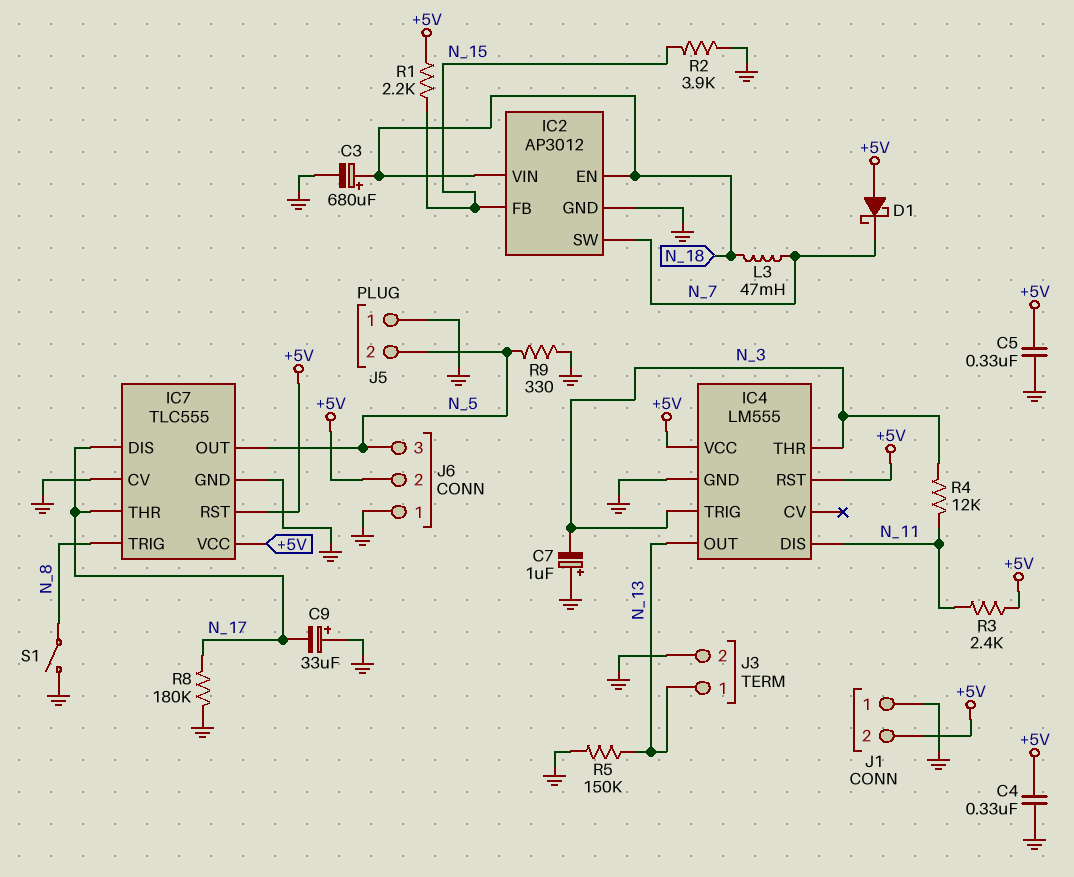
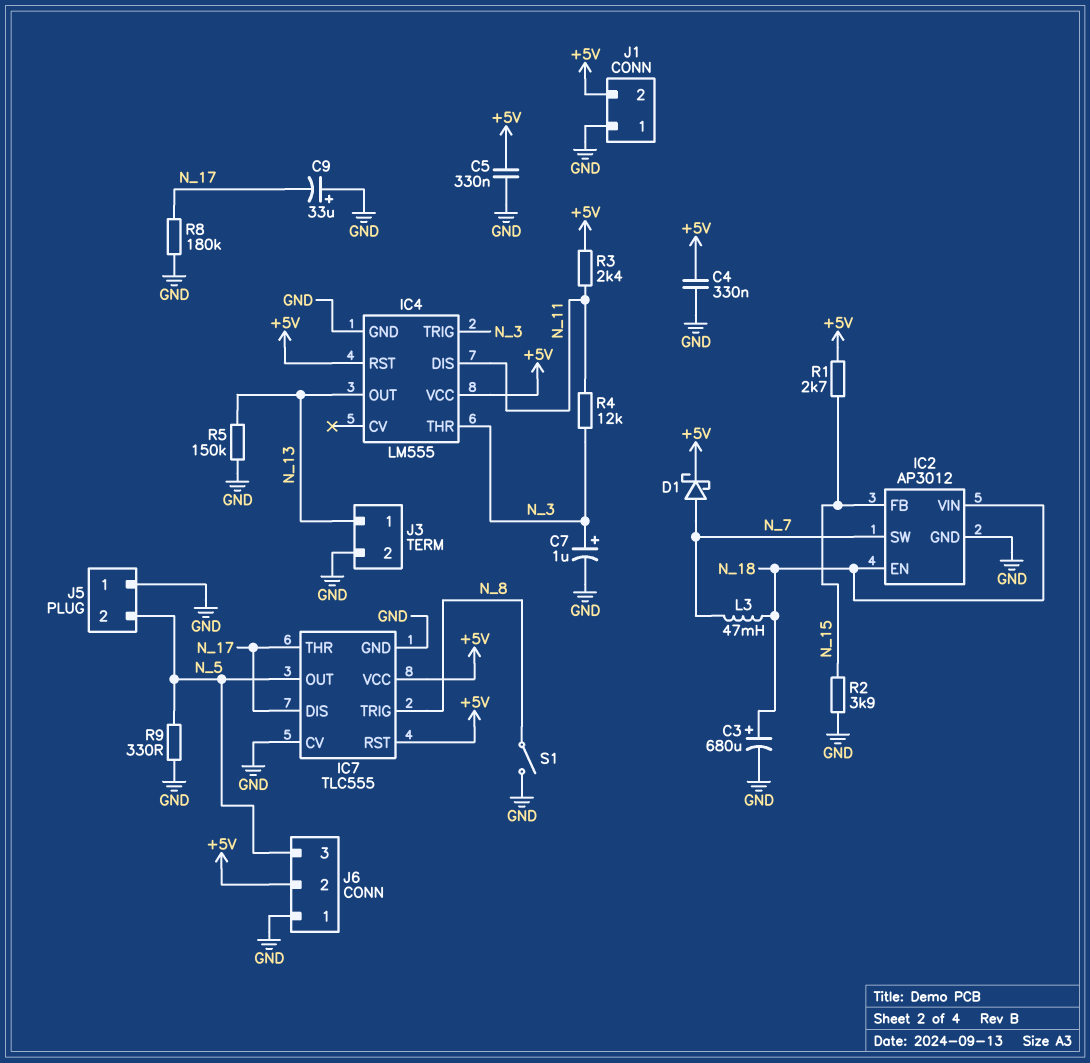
C7: 1uF (plus GND, minus N_3) -> 1uF (plus N_3, minus GND)
D1: schottky (A +5V, K N_7) -> schottky (A N_7, K +5V)
R1: 2.2k (+5V, N_15) -> 2.7k (+5V, N_15)

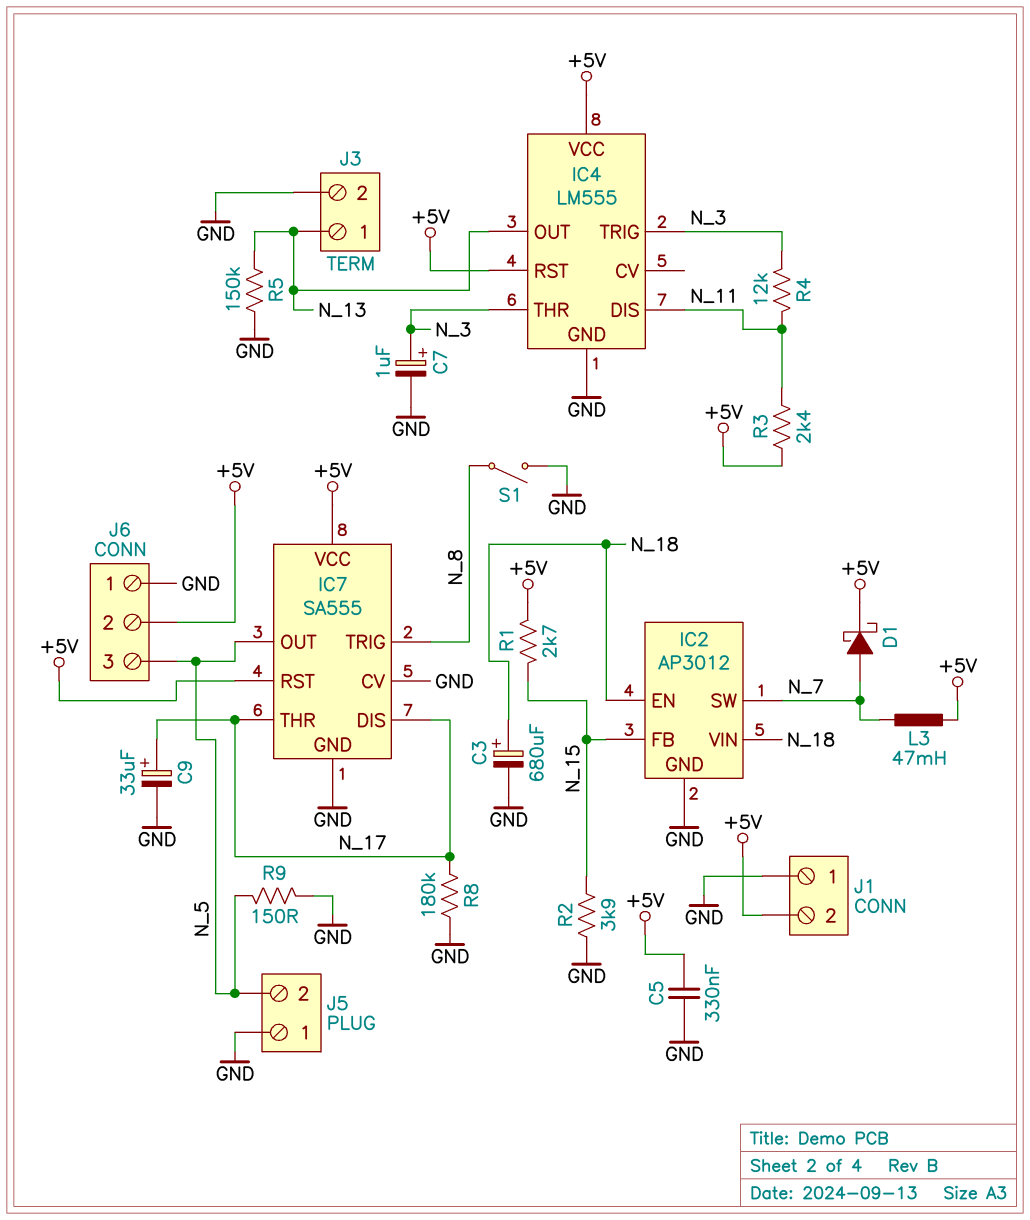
C4: 330nF (+5V, GND) -> none
C9: 33uF (plus GND, minus N_17) -> 33uF (plus N_17, minus GND)
IC7: TLC555 -> SA555
L3: 47mH (N_7, N_18) -> 47mH (+5V, N_7)
R9: 330 (GND, N_5) -> 150 (GND, N_5)

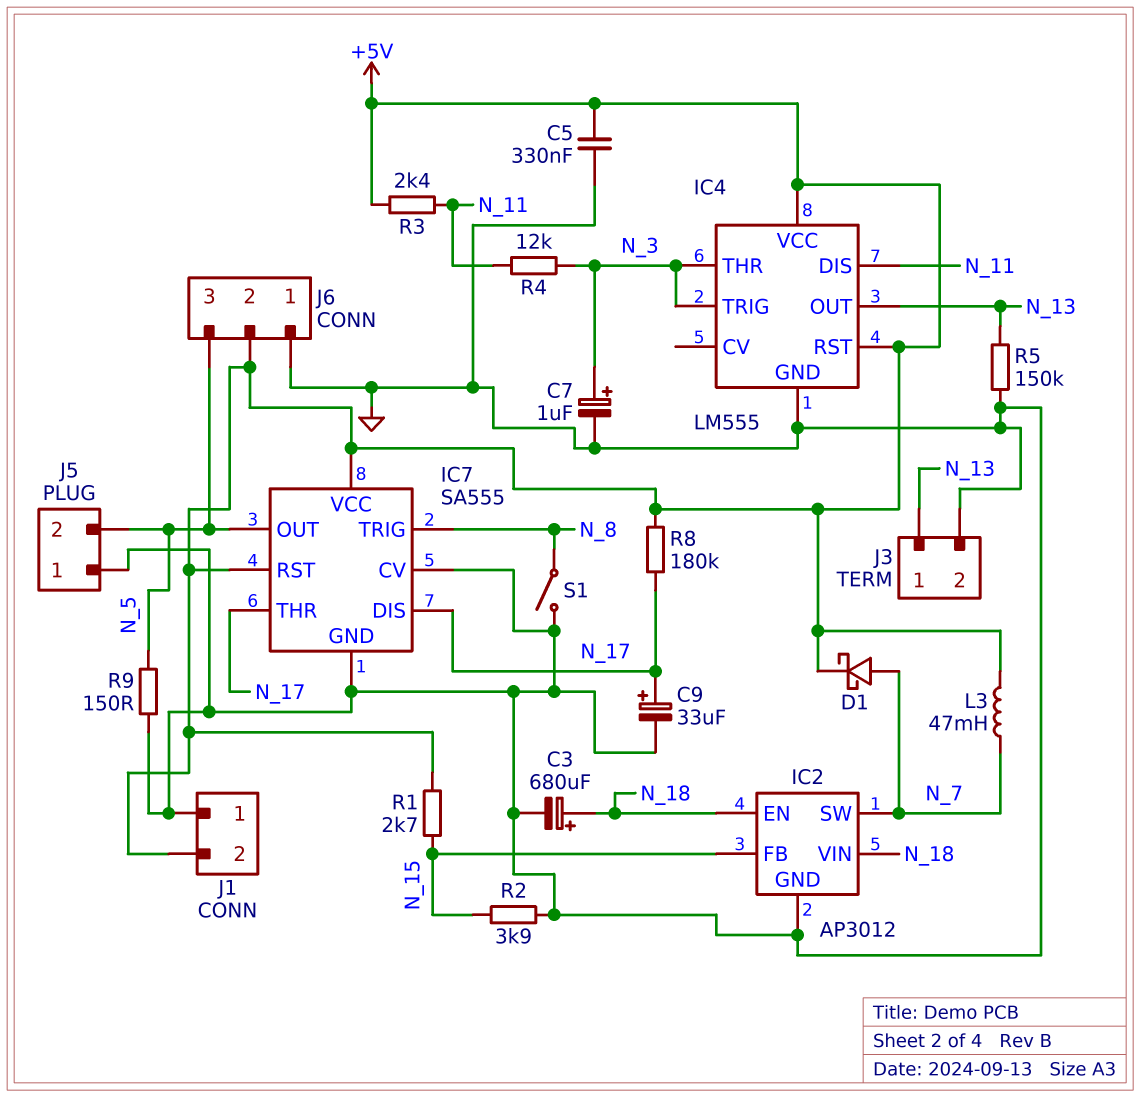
R8: 180k (GND, N_17) -> 180k (+5V, N_17)

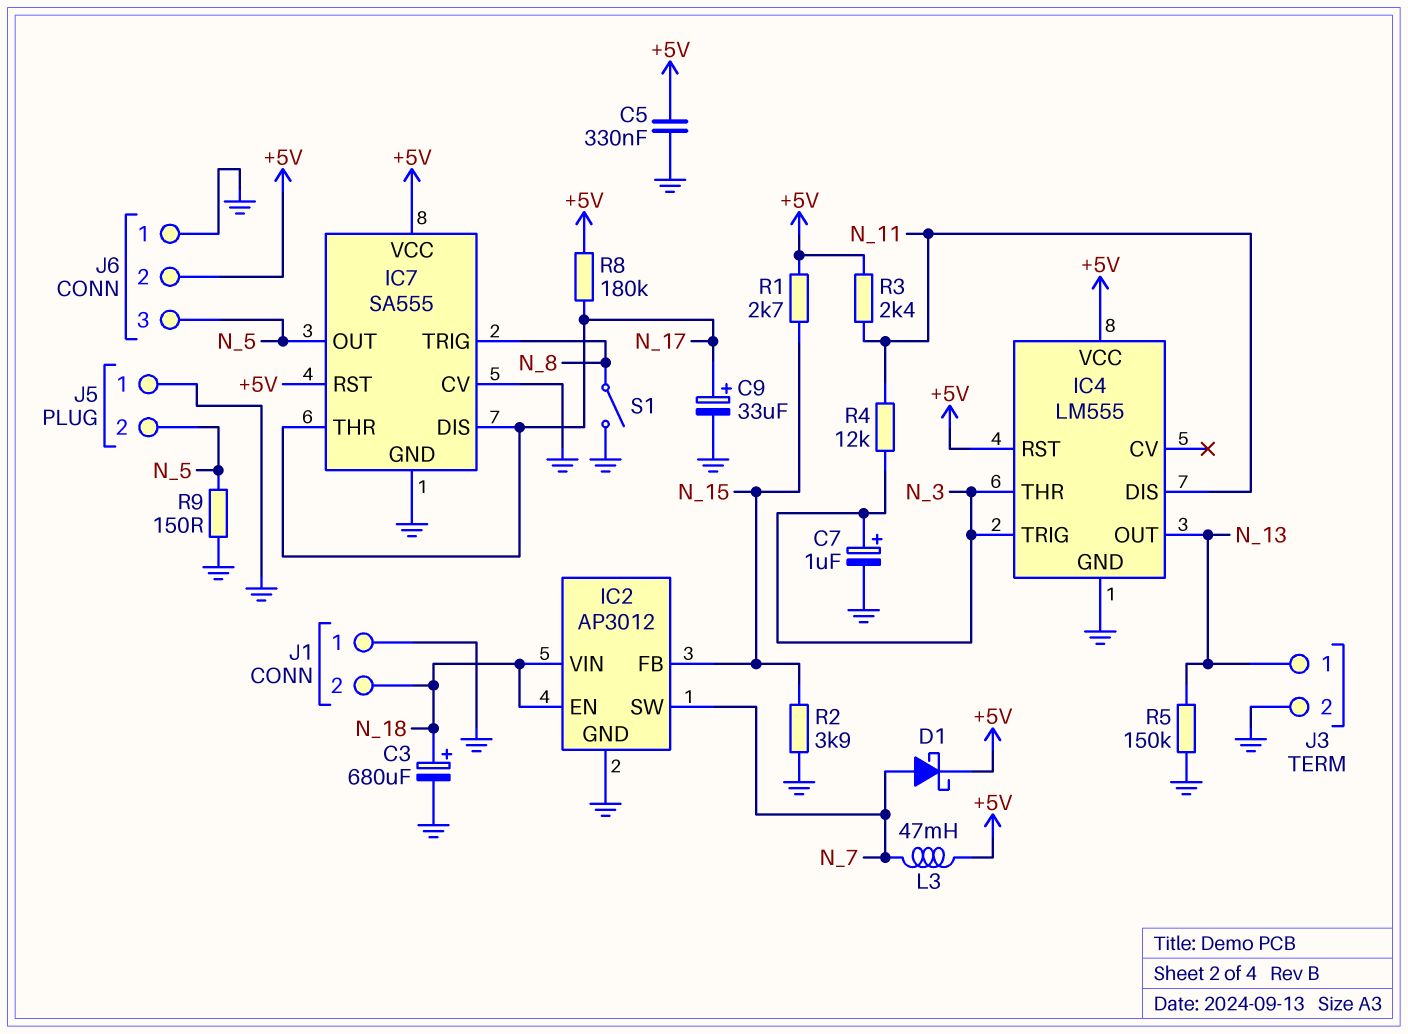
J1 pin 2: +5V -> N_18

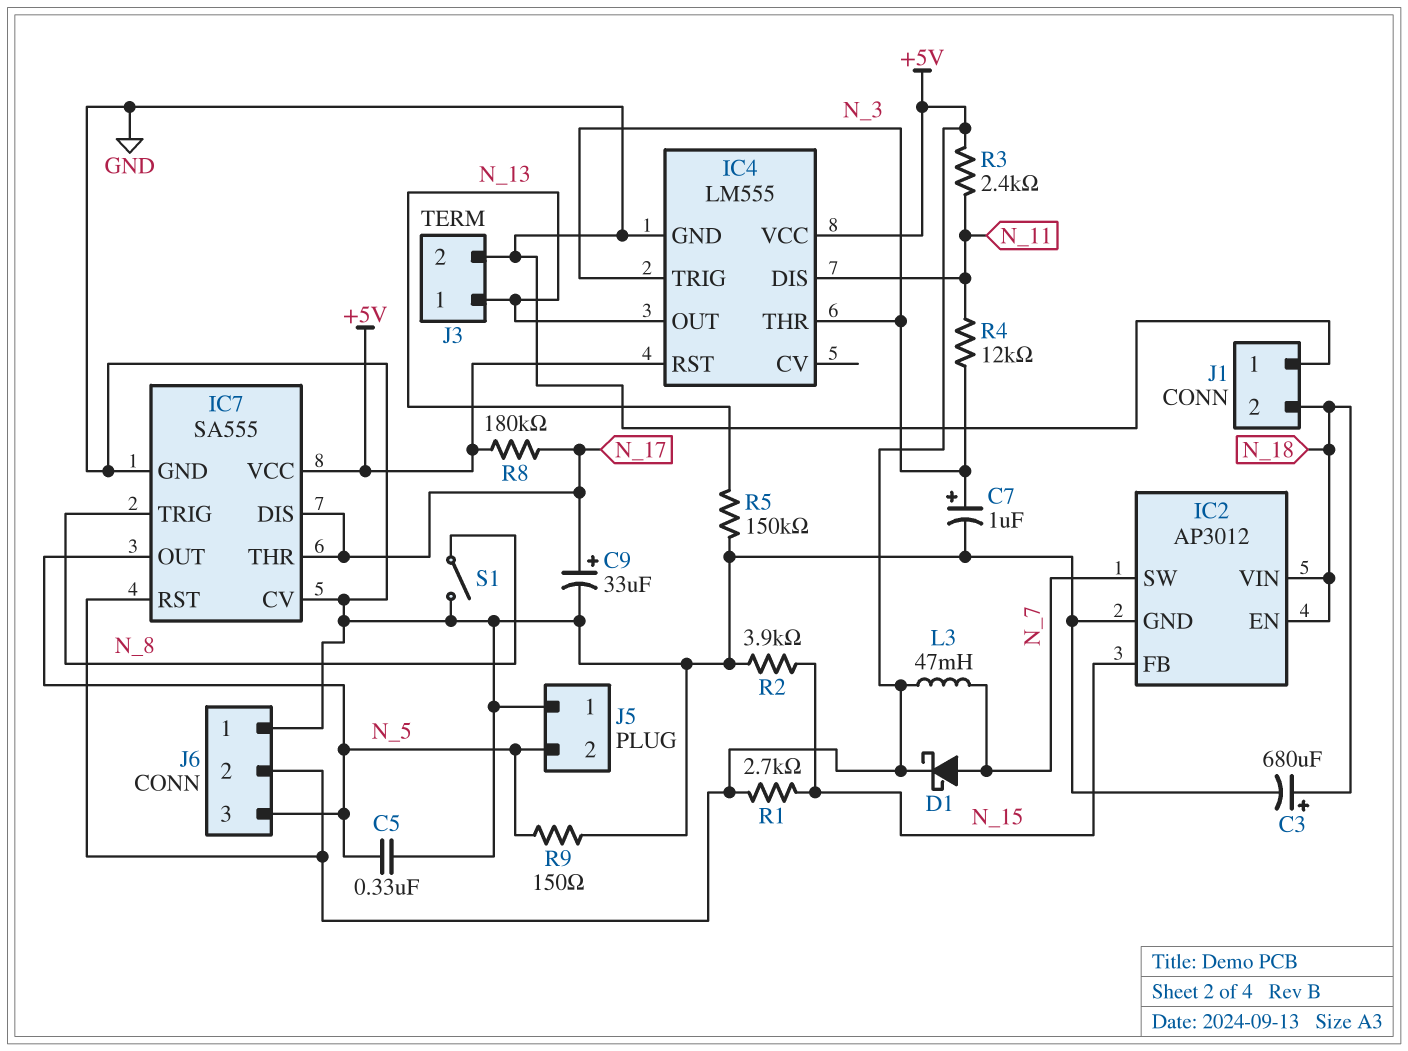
C5: 330nF (+5V, GND) -> 330nF (GND, N_5)

